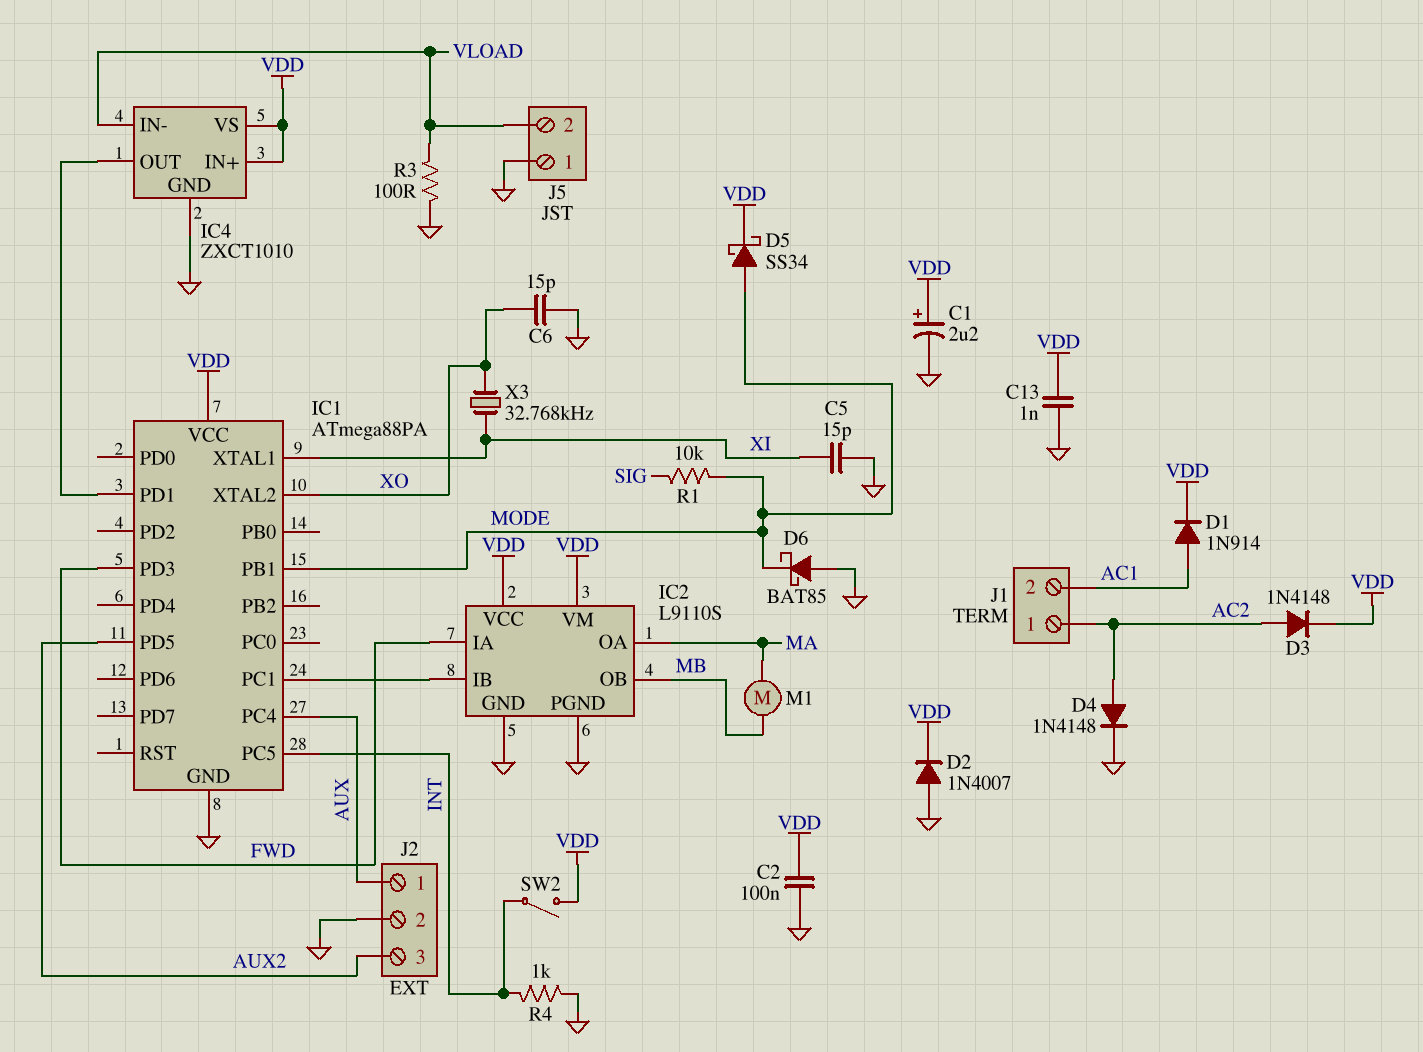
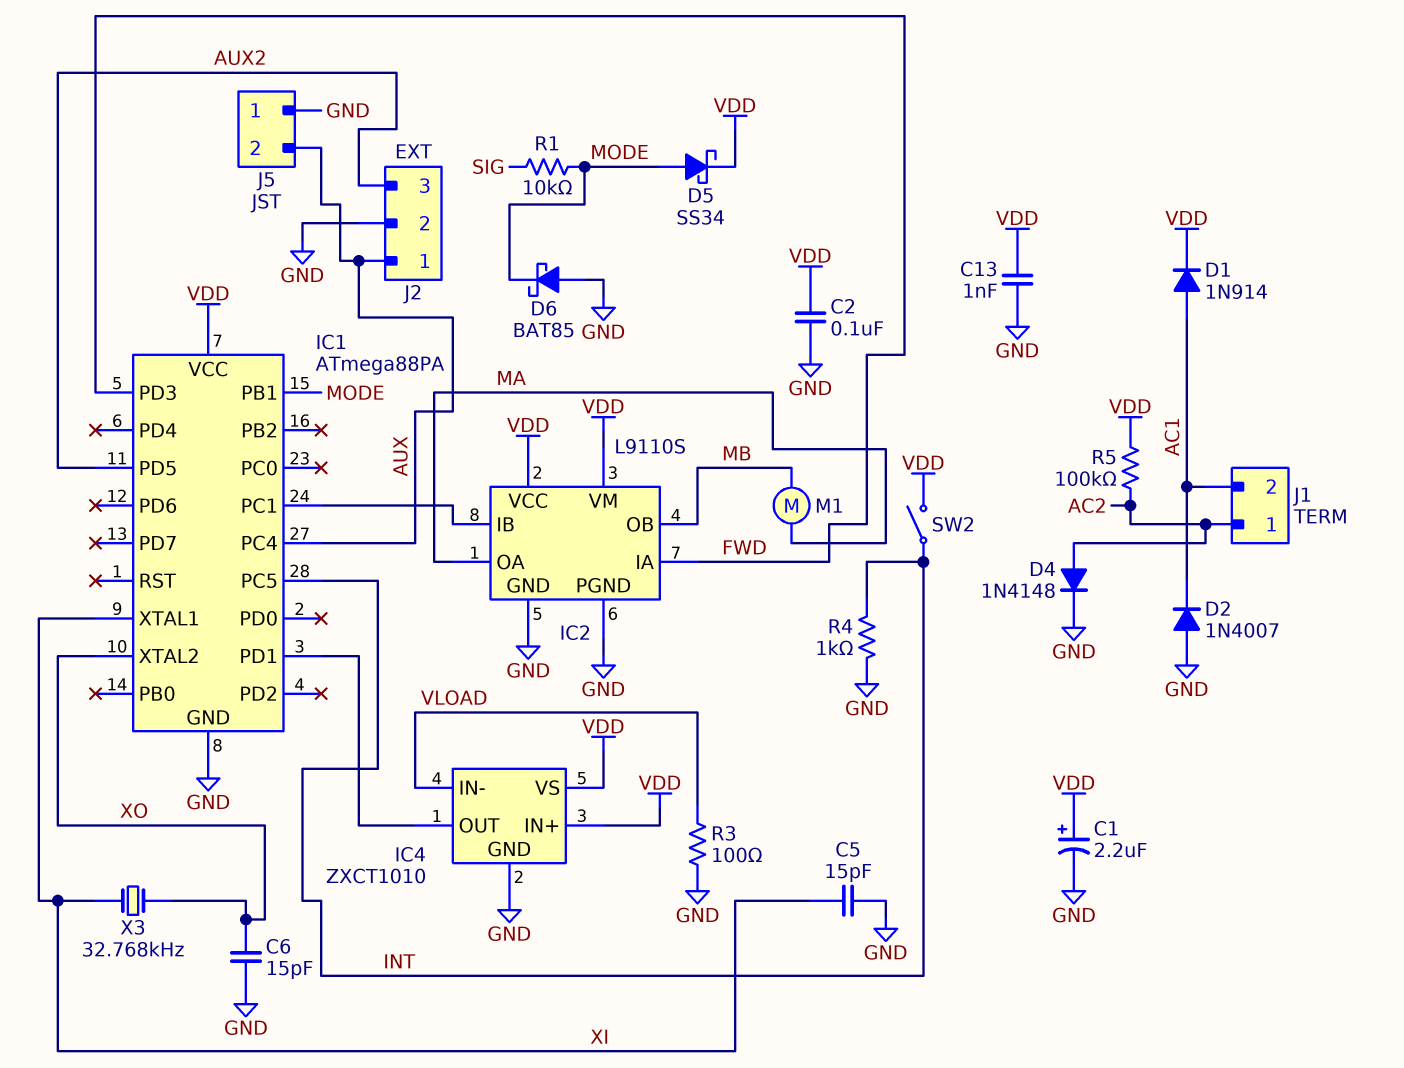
D2: diode 1N4007 (A GND, K VDD) -> diode 1N4007 (A GND, K AC1)
D3: diode 1N4148 (A AC2, K VDD) -> none
J5 pin 2: VLOAD -> AUX
R5: none -> 100k (AC2, VDD)

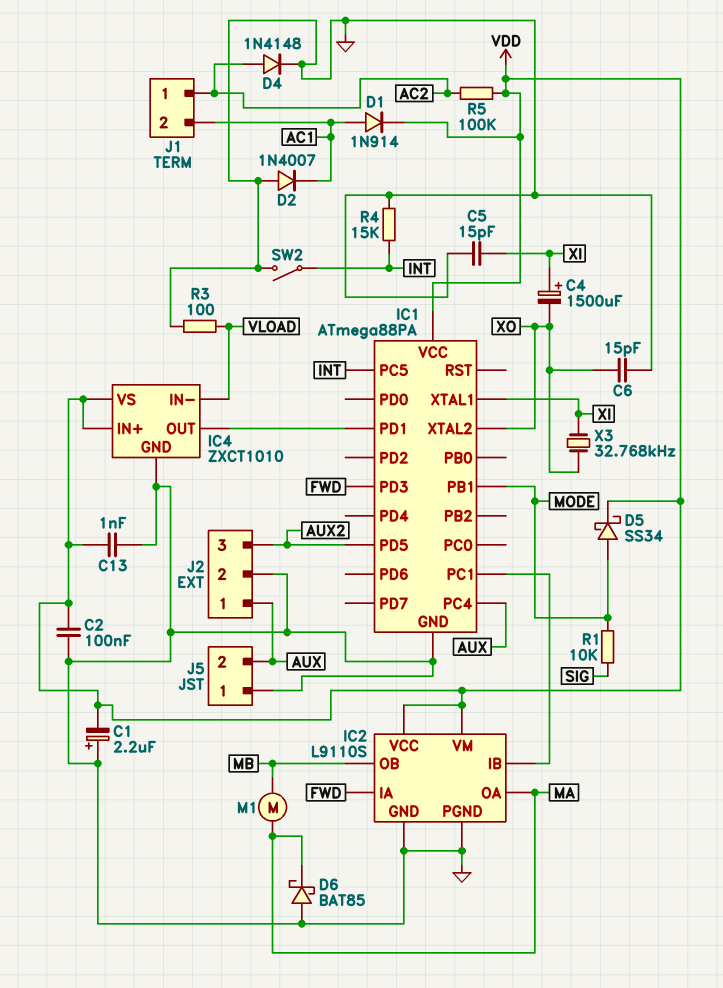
C1: 2.2uF (plus VDD, minus GND) -> 2.2uF (plus GND, minus VDD)
C4: none -> 1500uF (plus XI, minus XO)
D6: schottky BAT85 (A GND, K MODE) -> schottky BAT85 (A GND, K MA)
R4: 1k (GND, INT) -> 15k (GND, INT)
SW2: switch (INT, VDD) -> switch (GND, INT)

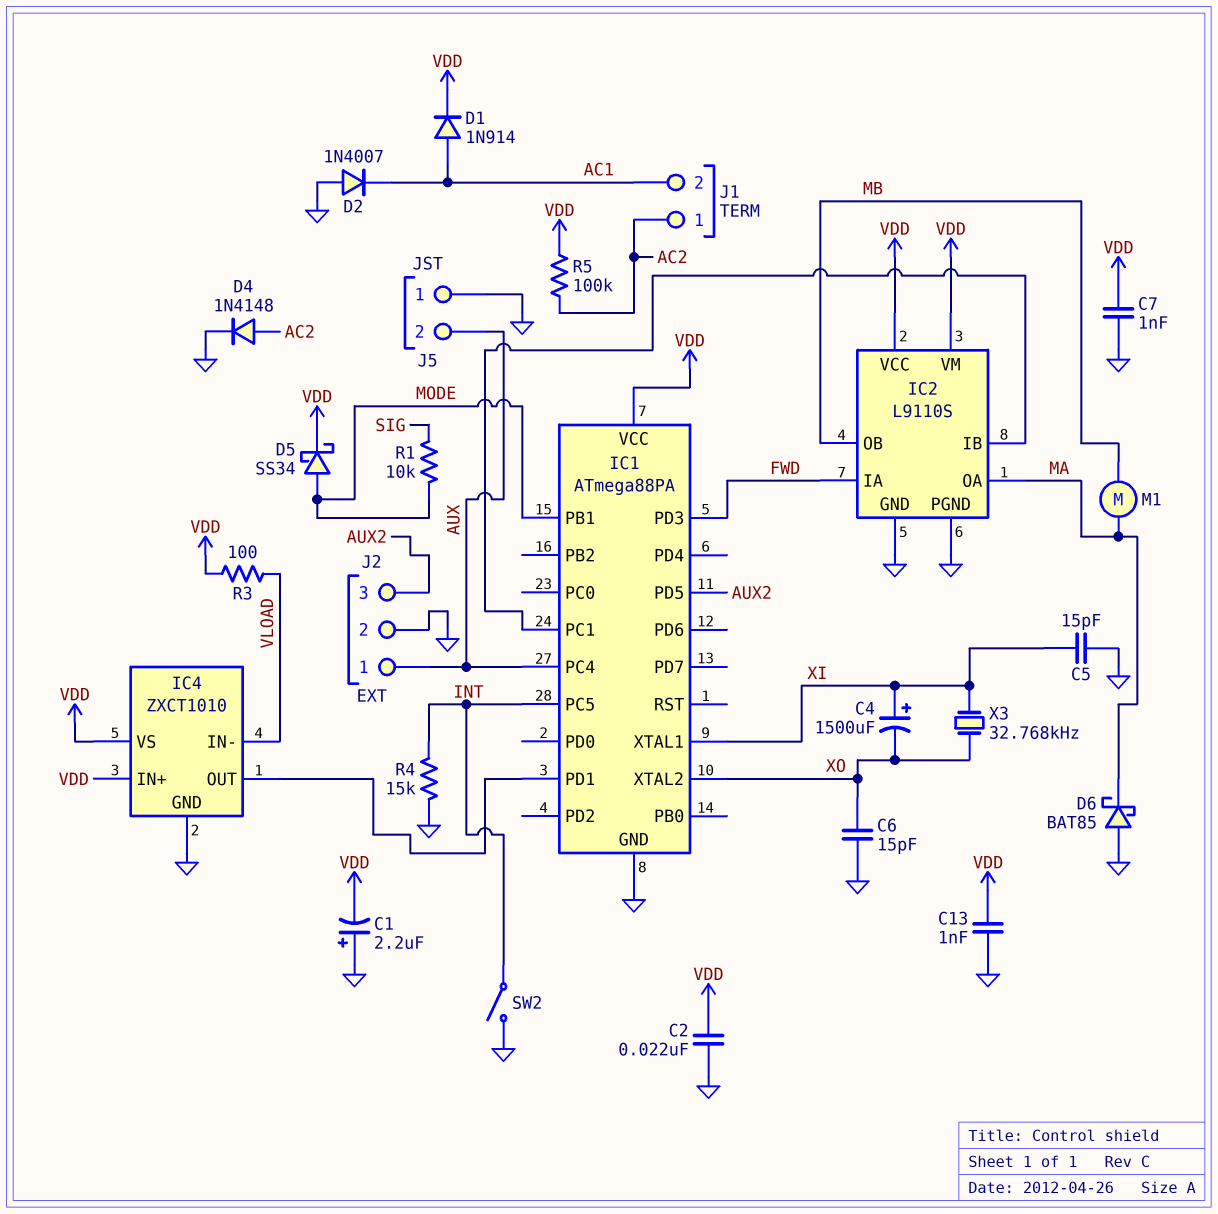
C2: 100nF (GND, VDD) -> 22nF (GND, VDD)
C7: none -> 1nF (GND, VDD)
R3: 100 (GND, VLOAD) -> 100 (VDD, VLOAD)

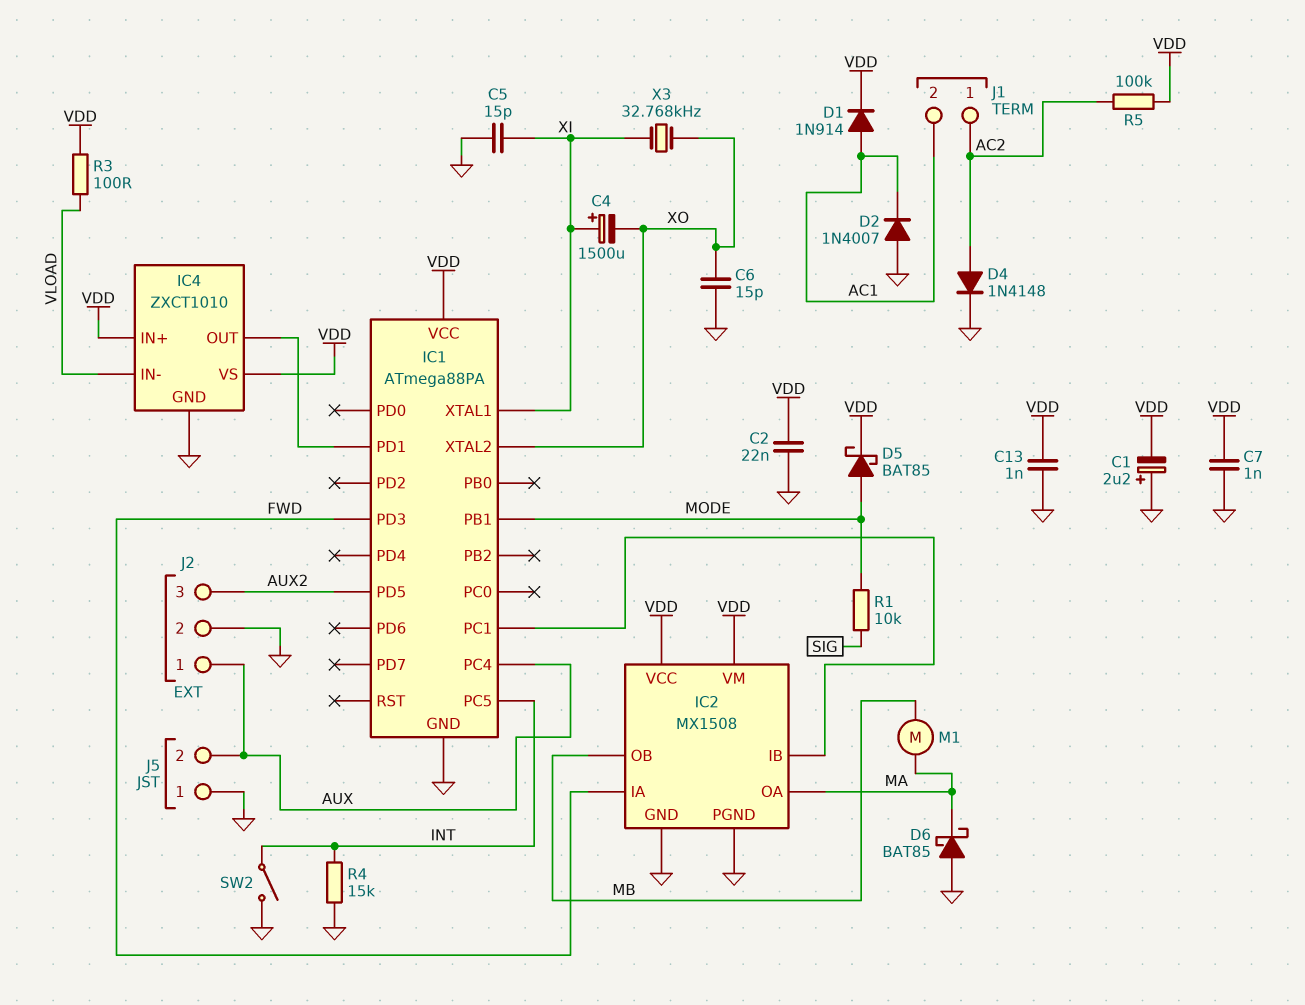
D5: schottky SS34 (A MODE, K VDD) -> schottky BAT85 (A MODE, K VDD)
IC2: L9110S -> MX1508

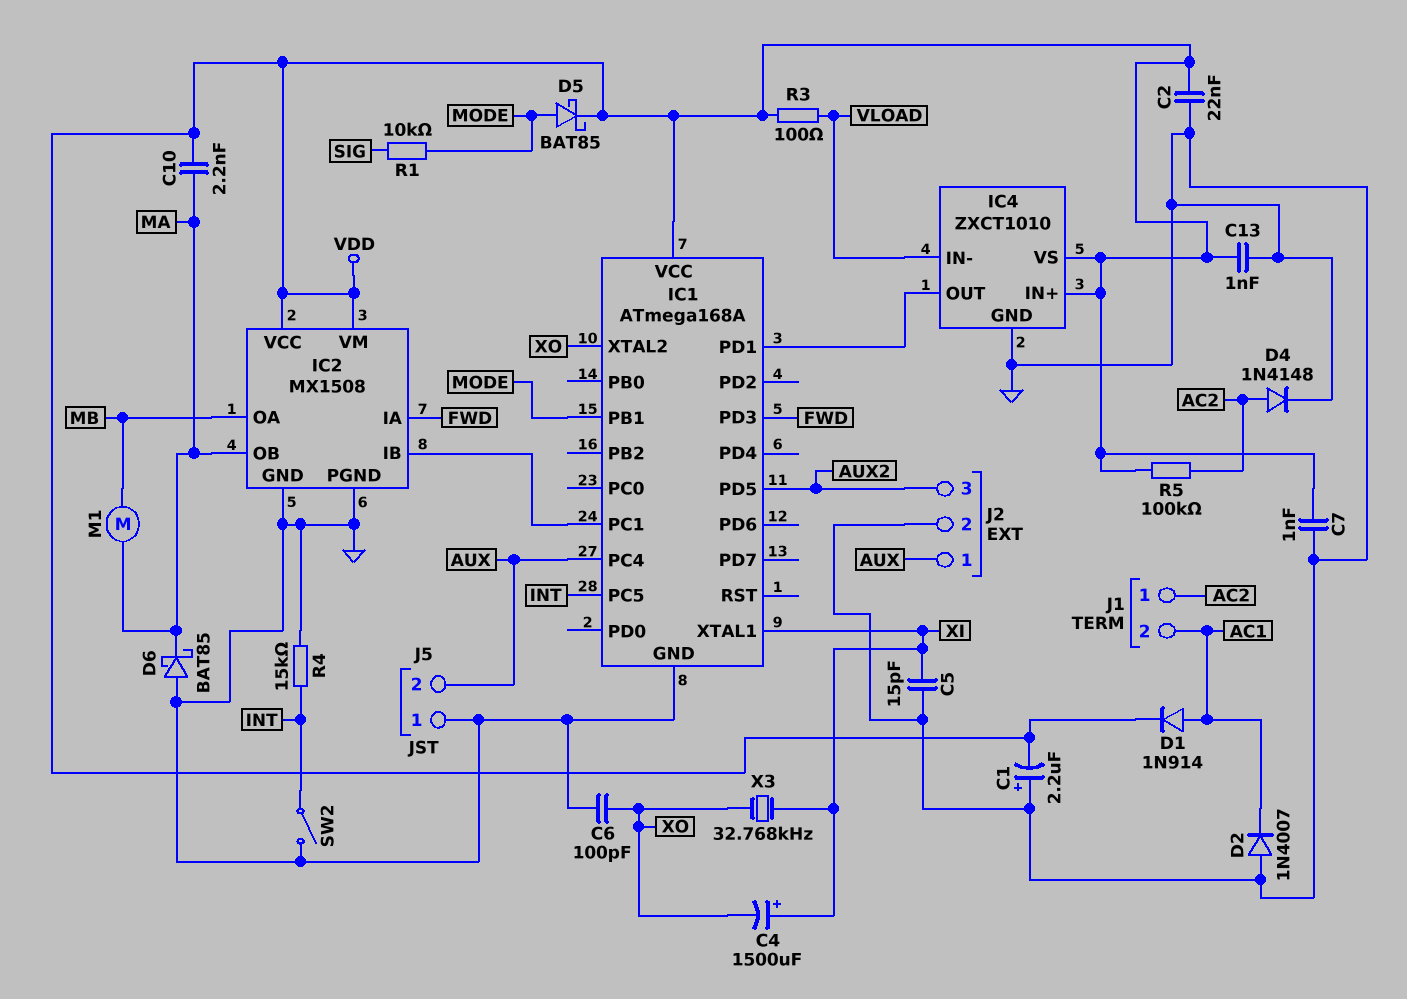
C6: 15pF (GND, XO) -> 100pF (GND, XO)
C10: none -> 2.2nF (MA, VDD)
IC1: ATmega88PA -> ATmega168A
IC2 pin OA: MA -> MB
IC2 pin OB: MB -> MA

